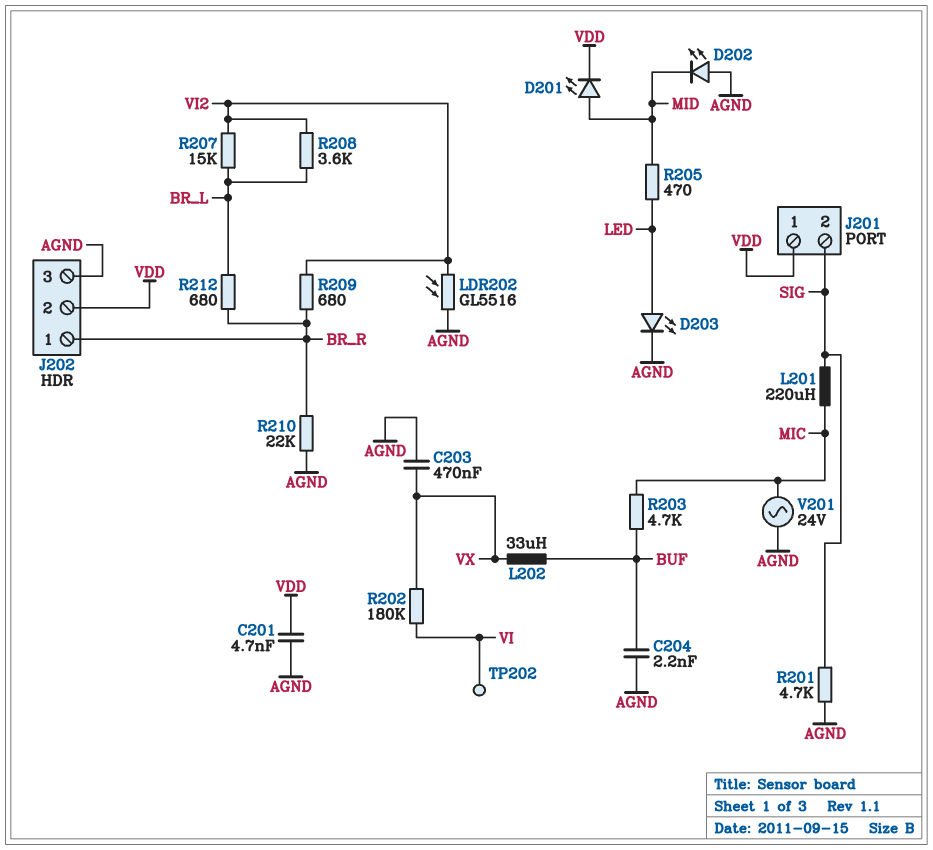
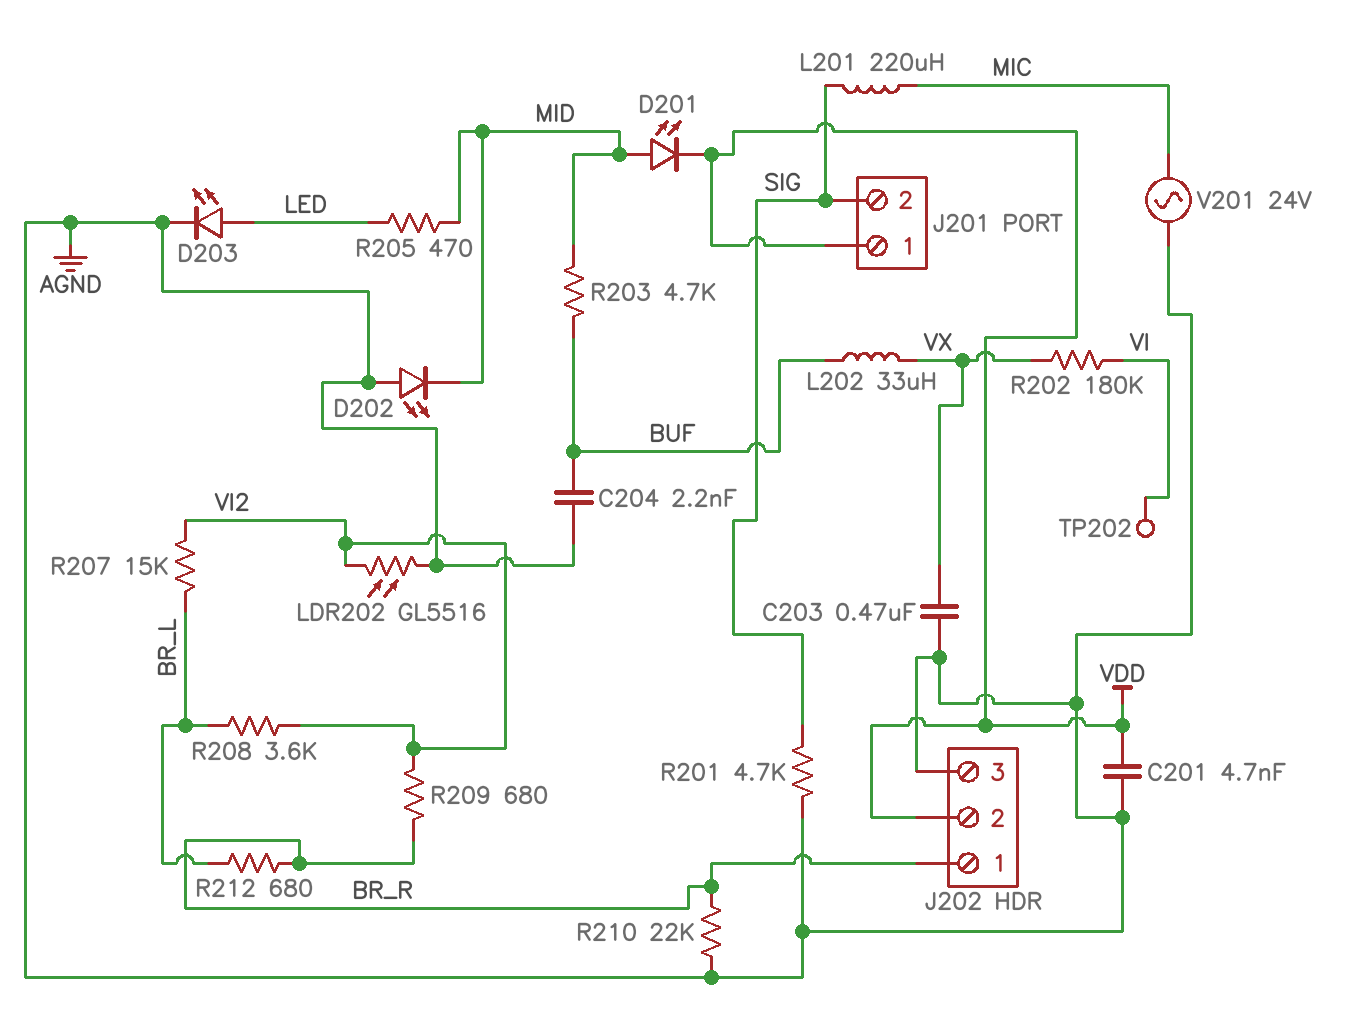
R203: 4.7k (BUF, MIC) -> 4.7k (BUF, MID)

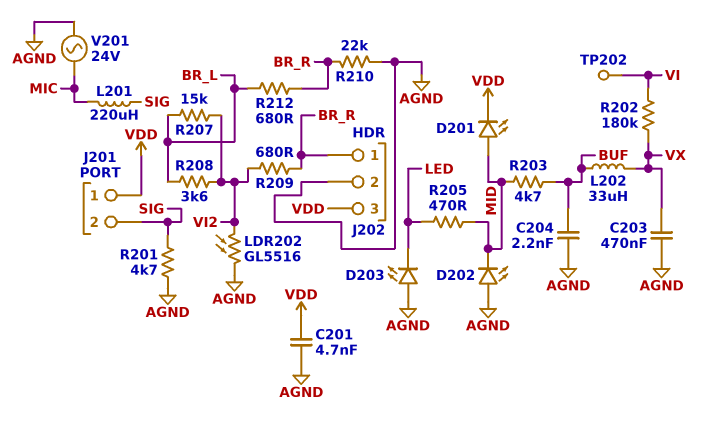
D203: LED (A LED, K AGND) -> LED (A AGND, K LED)
J202 pin 2: VDD -> AGND
J202 pin 3: AGND -> VDD

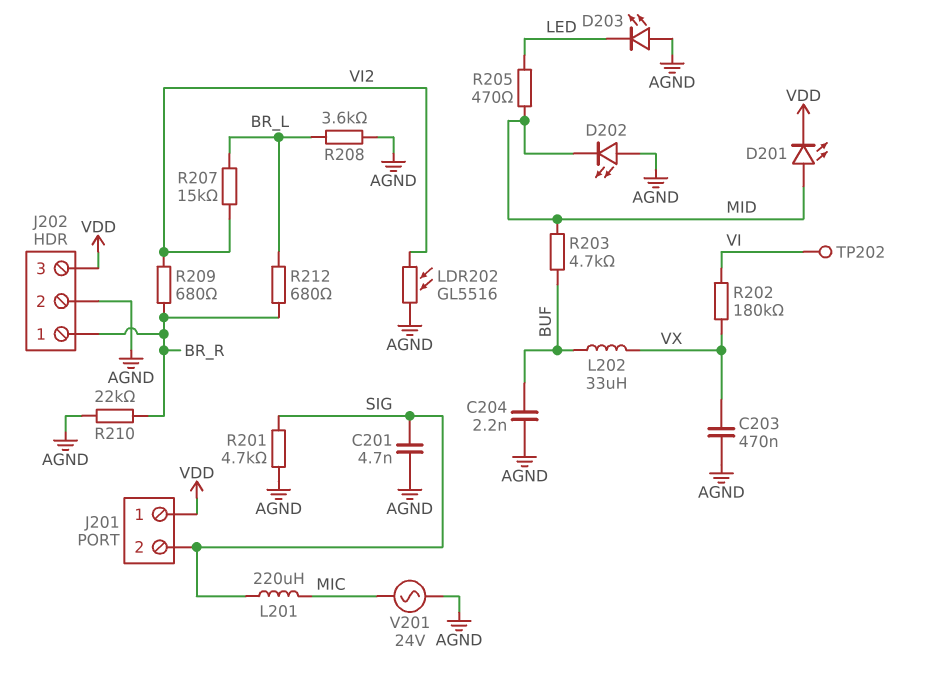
C201: 4.7nF (AGND, VDD) -> 4.7nF (AGND, SIG)
R208: 3.6k (BR_L, VI2) -> 3.6k (AGND, BR_L)

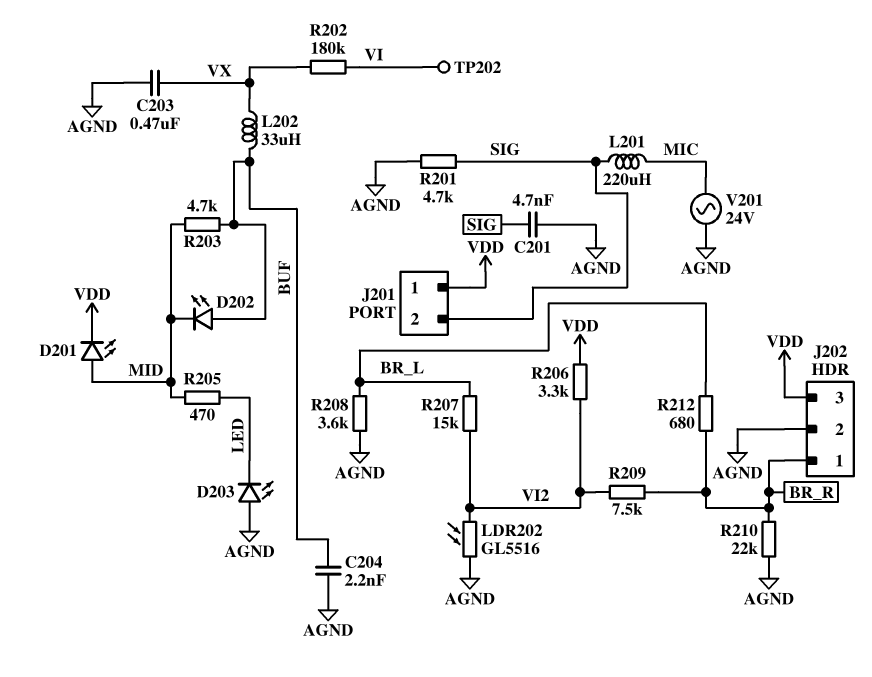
D202: LED (A AGND, K MID) -> LED (A BUF, K MID)
R206: none -> 3.3k (VDD, VI2)
R209: 680 (BR_R, VI2) -> 7.5k (BR_R, VI2)

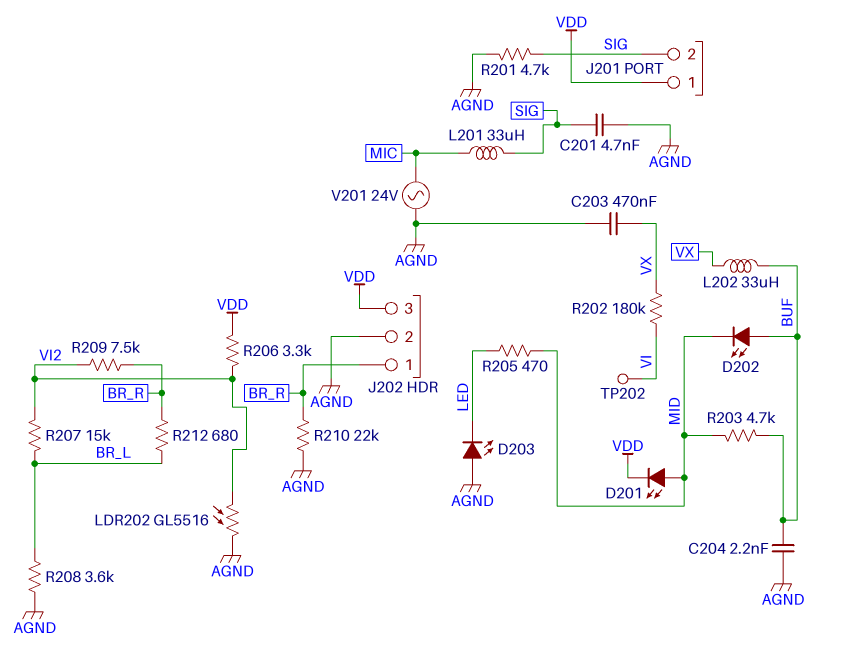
L201: 220uH (MIC, SIG) -> 33uH (MIC, SIG)

